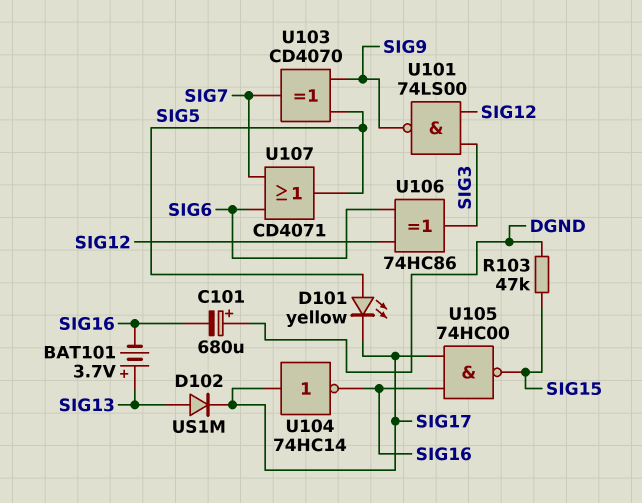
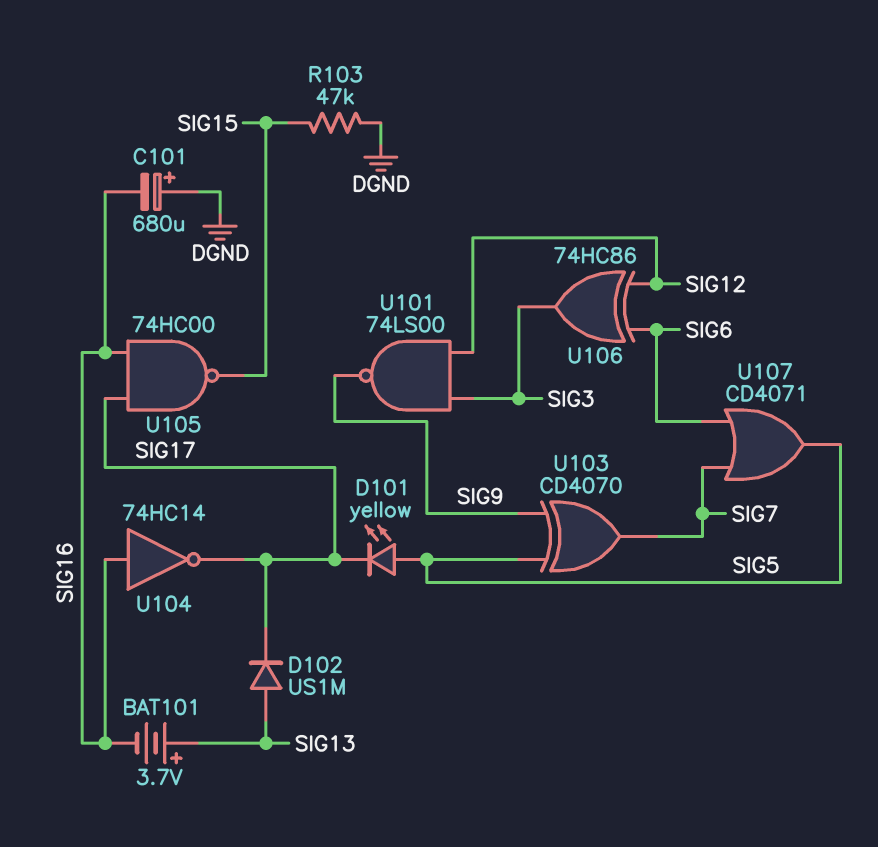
U104: NOT 74HC14 (in SIG17, out SIG16) -> NOT 74HC14 (in SIG16, out SIG17)

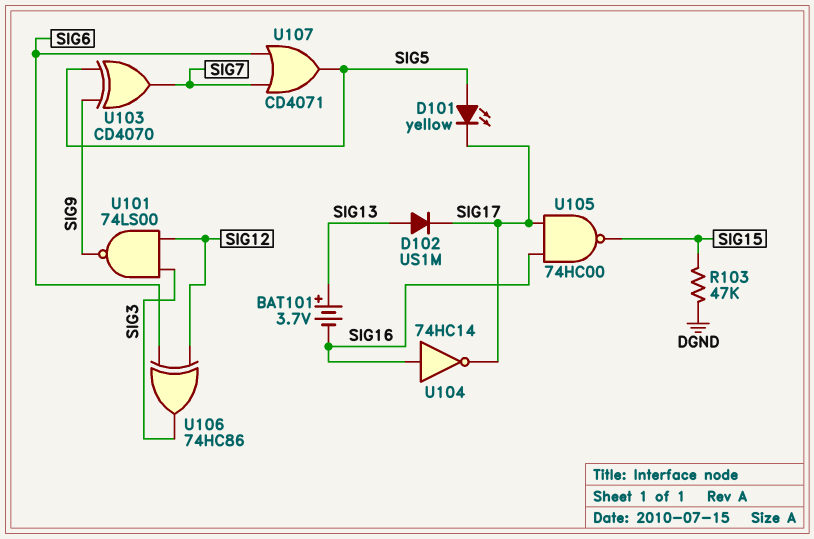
C101: 680uF (plus DGND, minus SIG16) -> none

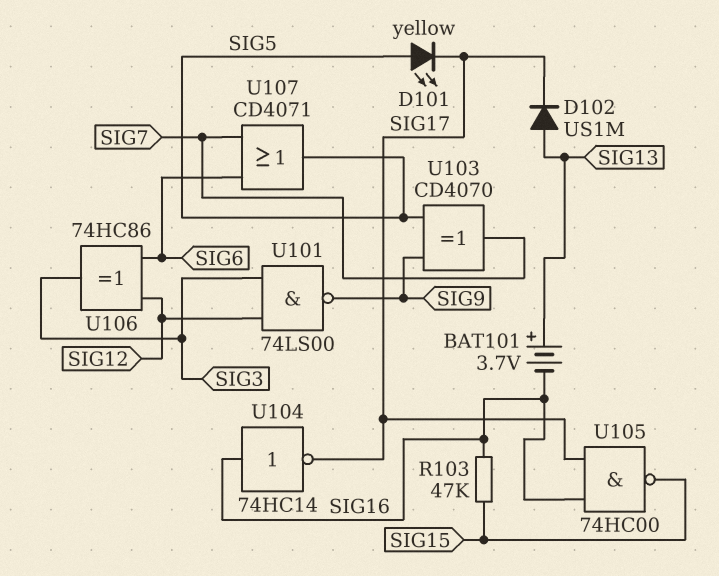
R103: 47k (DGND, SIG15) -> 47k (SIG15, SIG16)

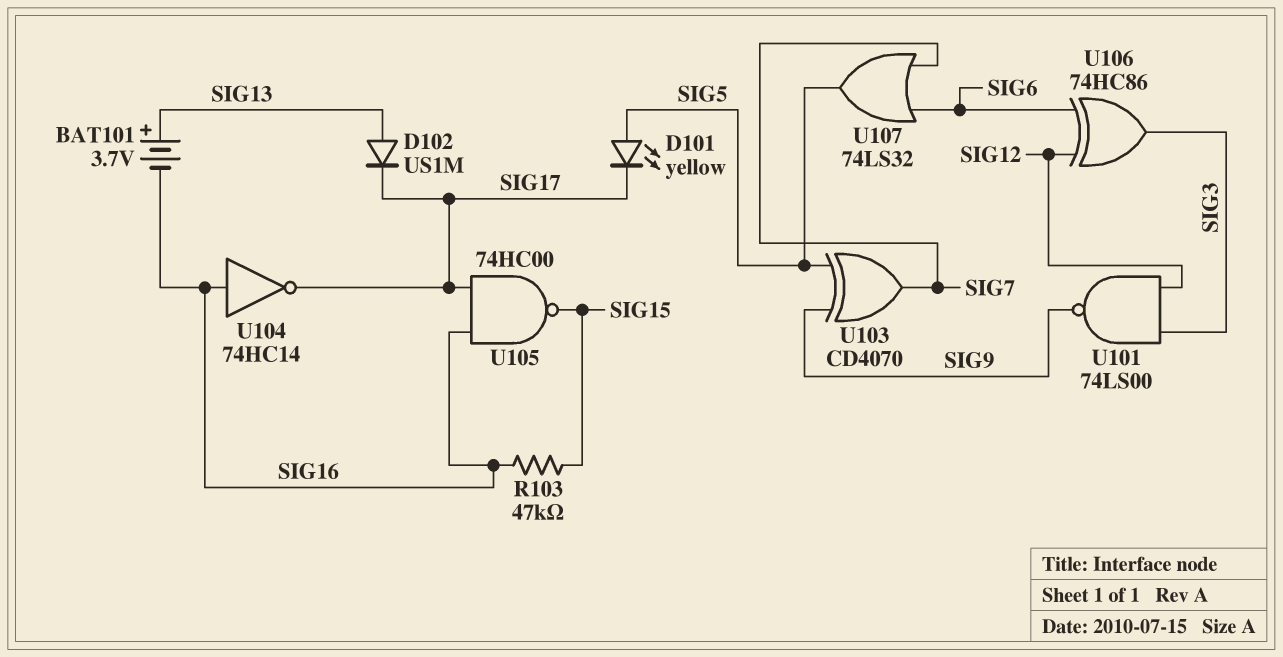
U107: OR CD4071 (in SIG6, in SIG7, out SIG5) -> OR 74LS32 (in SIG6, in SIG7, out SIG5)

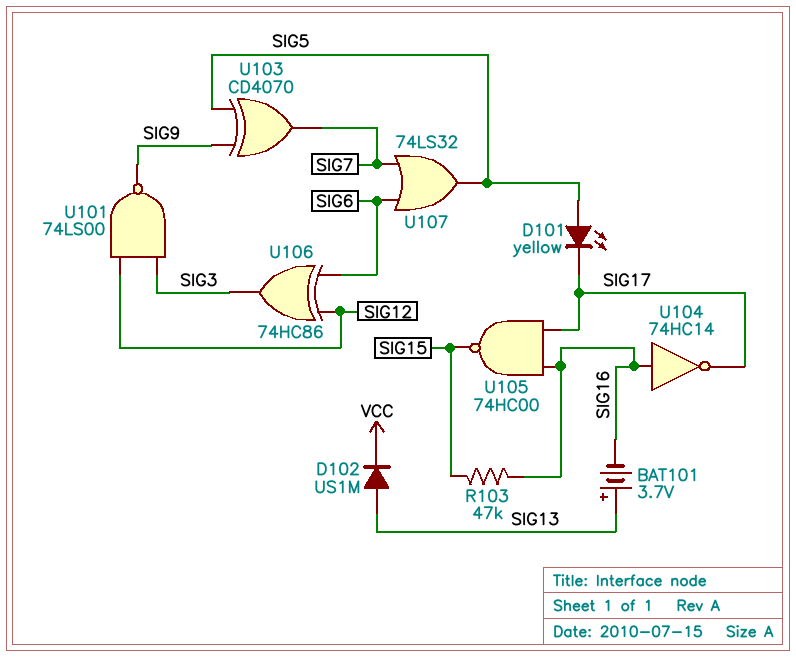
D102: diode US1M (A SIG13, K SIG17) -> diode US1M (A SIG13, K VCC)

